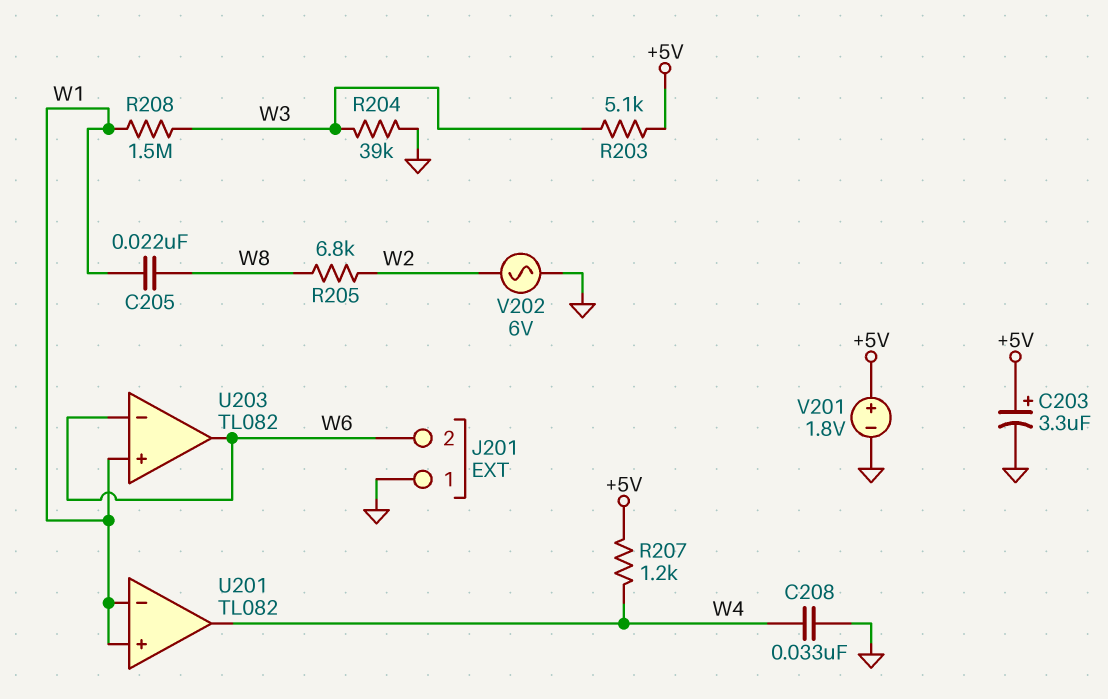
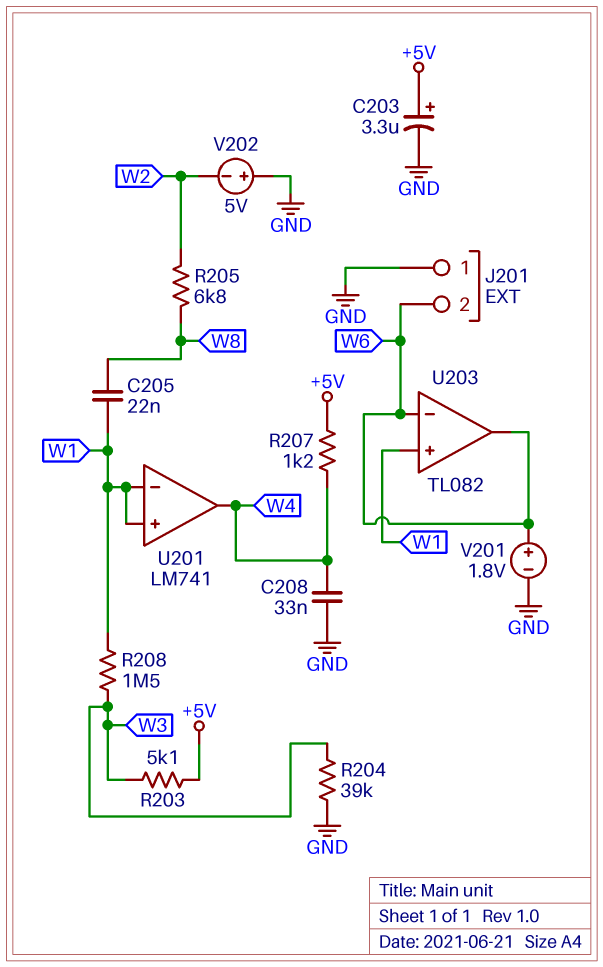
U201: TL082 -> LM741
V201: 1.8V (plus +5V, minus GND) -> 1.8V (plus W6, minus GND)
V202: AC 6V (GND, W2) -> 5V (plus GND, minus W2)

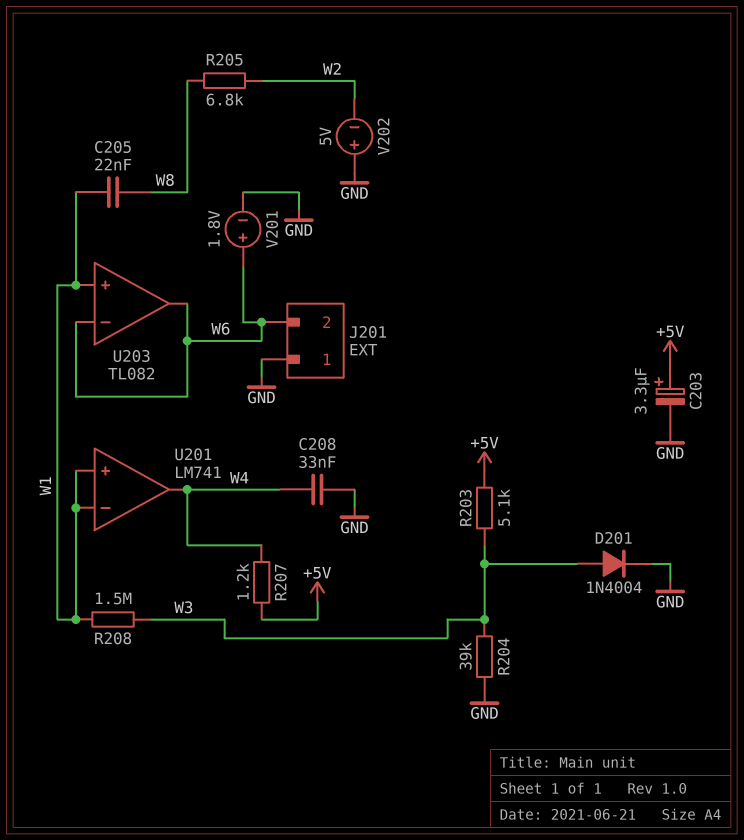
D201: none -> diode 1N4004 (A W3, K GND)

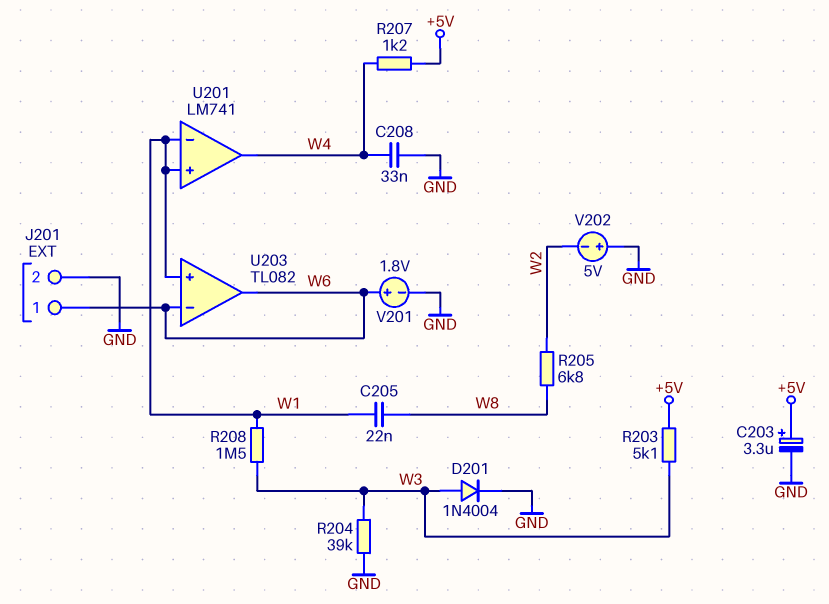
J201 pin 1: GND -> W6
J201 pin 2: W6 -> GND

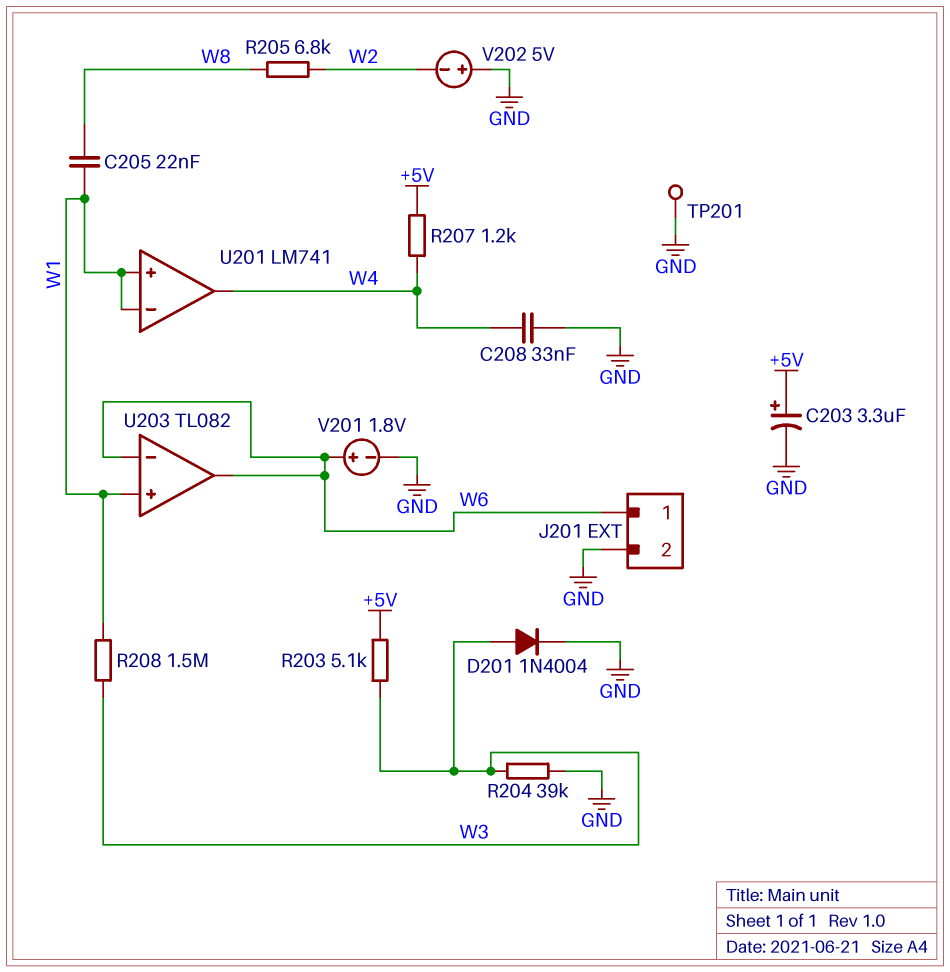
TP201: none -> test point (GND)

